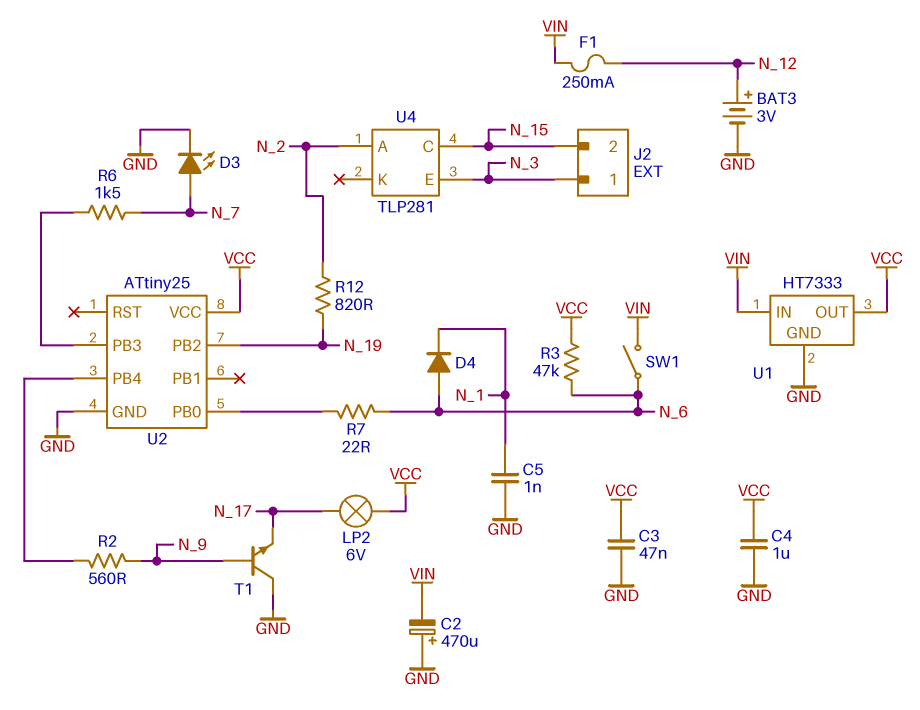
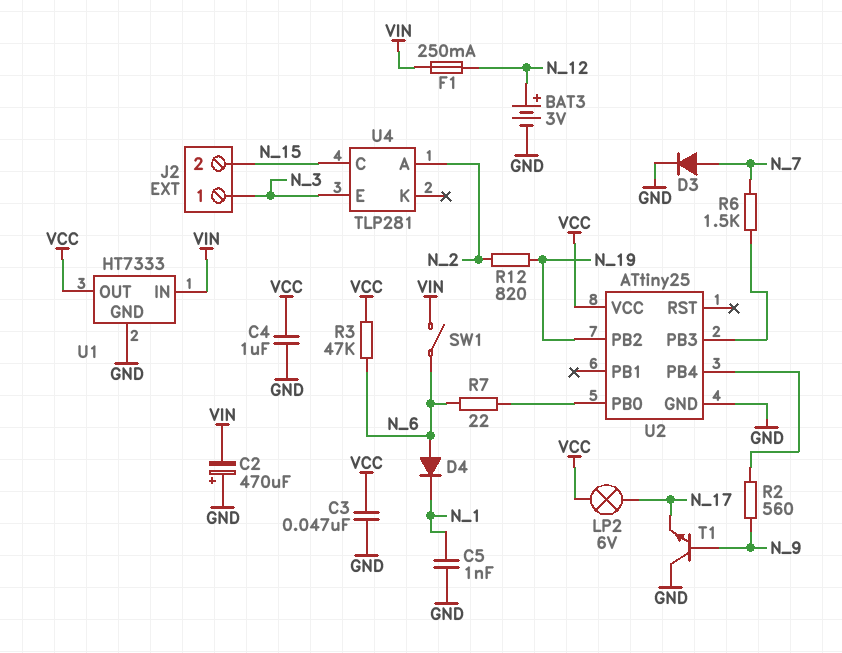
D3: LED (A N_7, K GND) -> diode (A N_7, K GND)

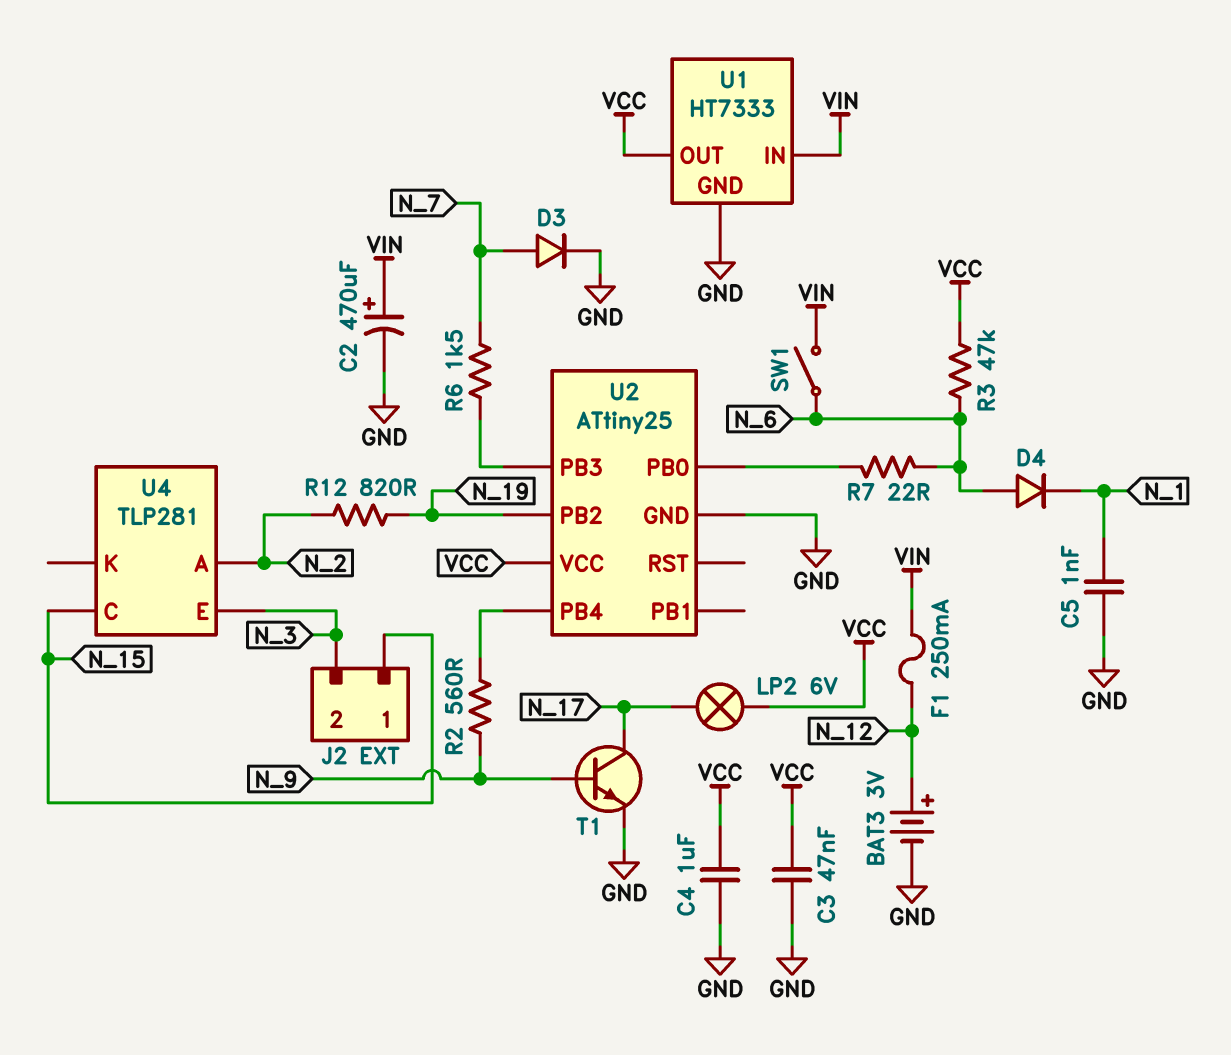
C2: 470uF (plus GND, minus VIN) -> 470uF (plus VIN, minus GND)
J2 pin 1: N_3 -> N_15
J2 pin 2: N_15 -> N_3
T1: NPN (B N_9, C GND, E N_17) -> NPN (B N_9, C N_17, E GND)

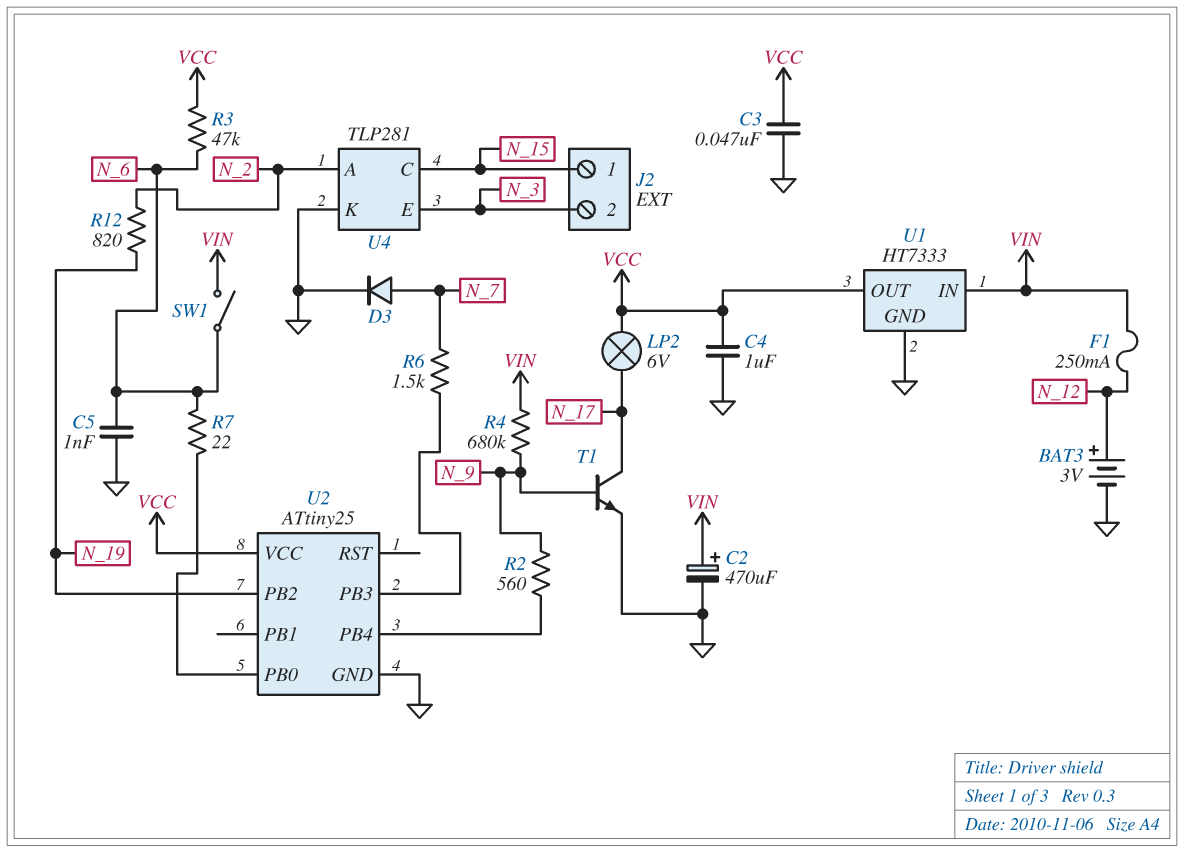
C5: 1nF (GND, N_1) -> 1nF (GND, N_6)
D4: diode (A N_6, K N_1) -> none
R4: none -> 680k (N_9, VIN)
U4 pin K: none -> GND

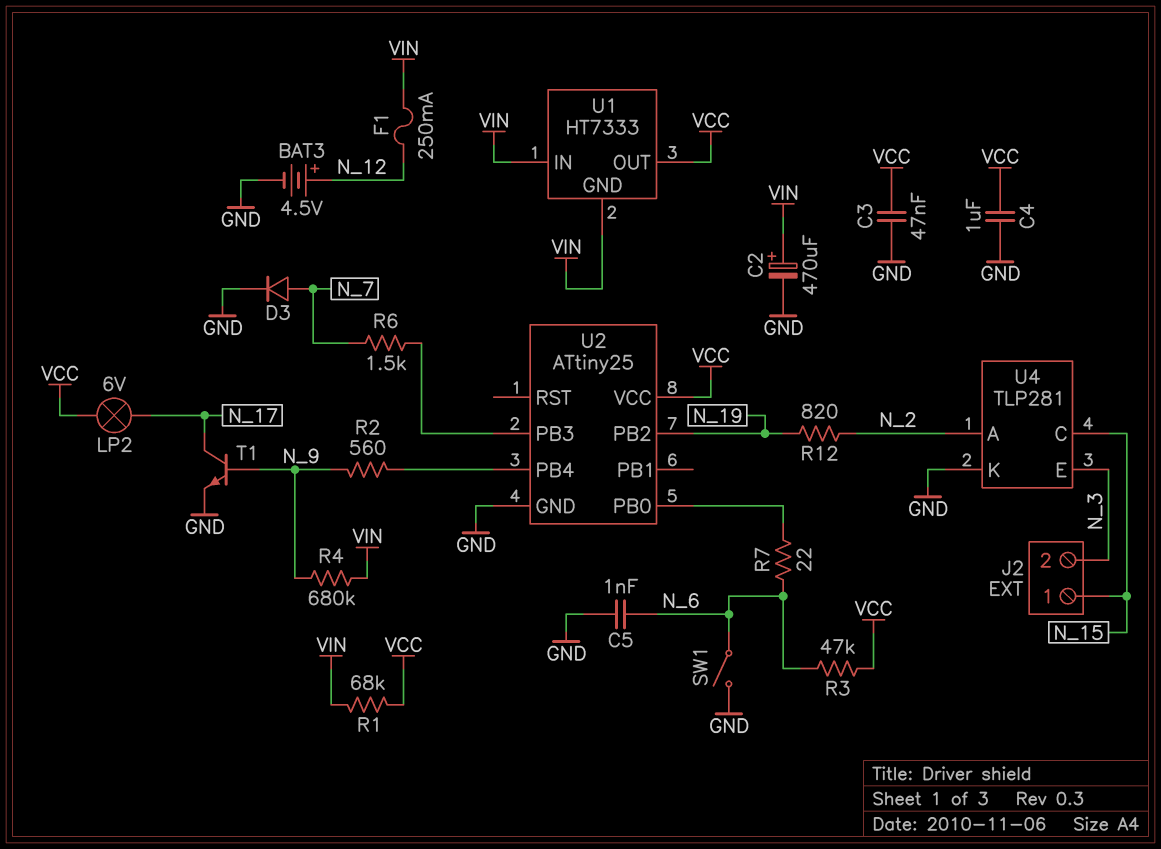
BAT3: 3V (plus N_12, minus GND) -> 4.5V (plus N_12, minus GND)
R1: none -> 68k (VCC, VIN)
SW1: switch (N_6, VIN) -> switch (GND, N_6)
U1 pin GND: GND -> VIN

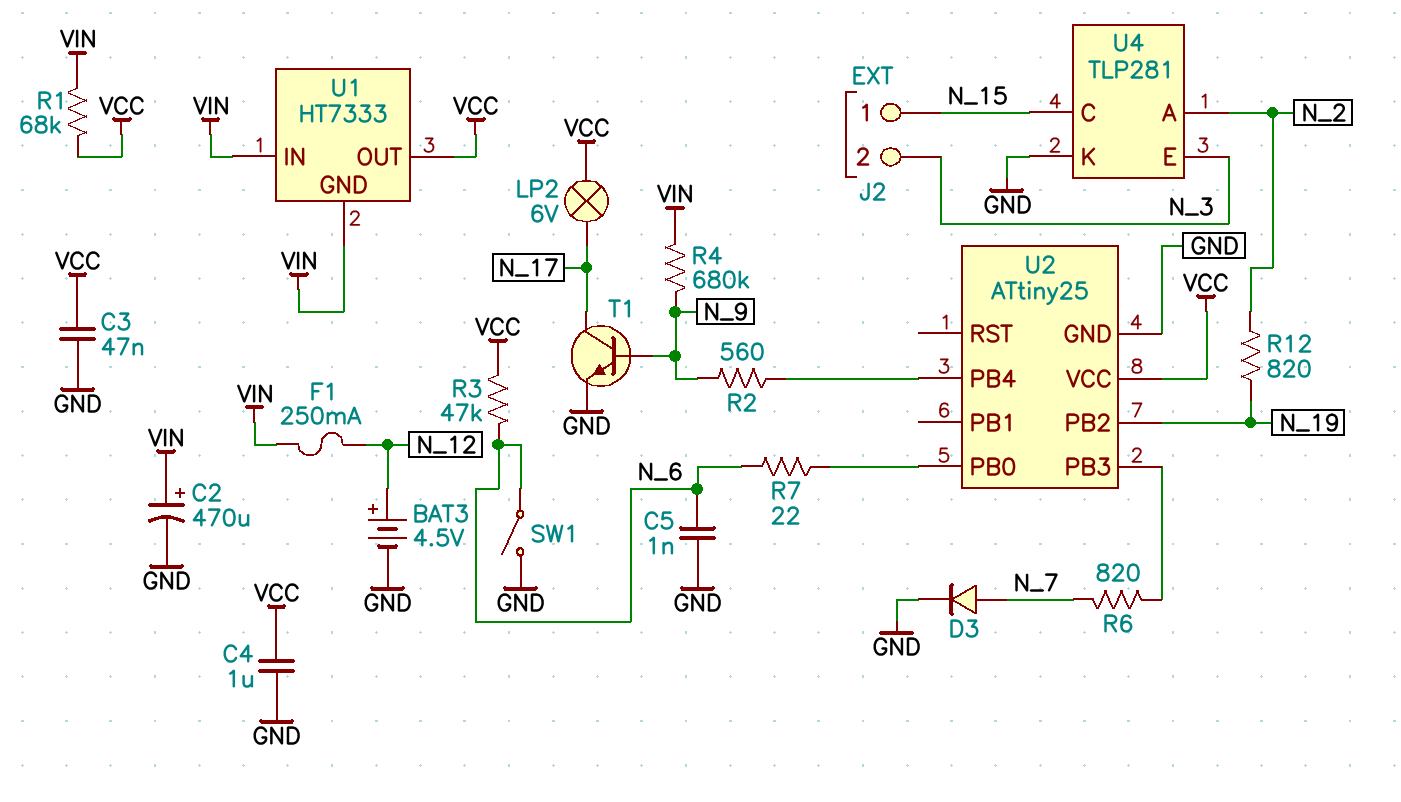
R6: 1.5k (N_7, U2/PB3) -> 820 (N_7, U2/PB3)

